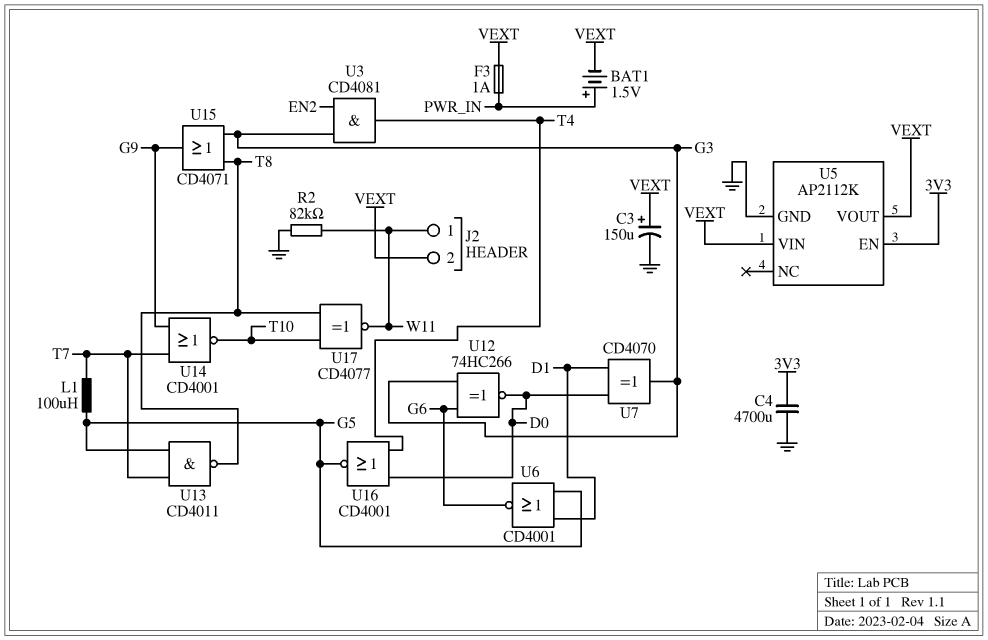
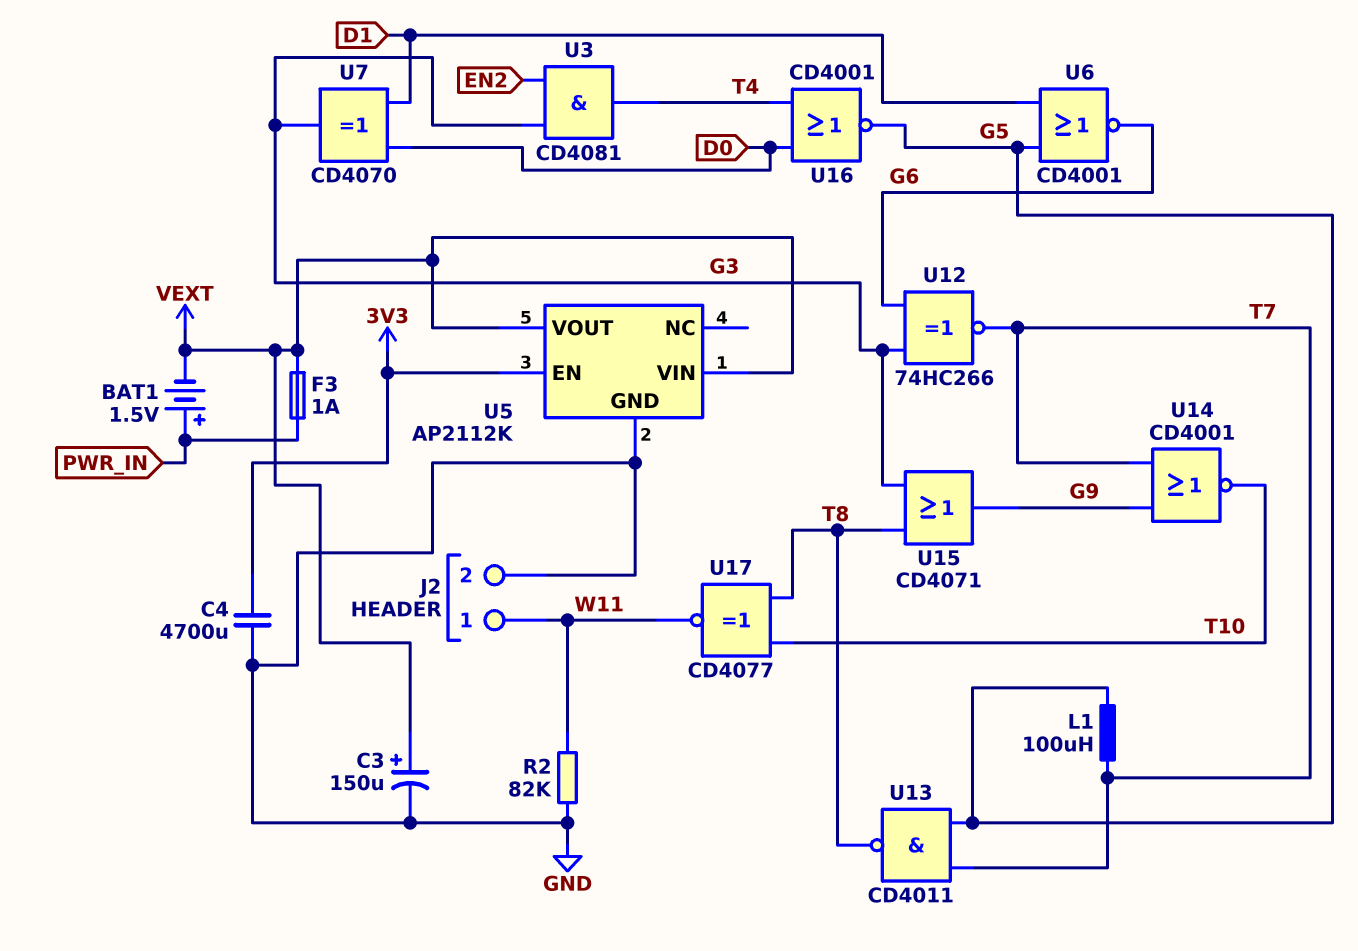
J2 pin 2: VEXT -> GND
U12: XNOR 74HC266 (in G3, in G6, out D0) -> XNOR 74HC266 (in G3, in G6, out T7)

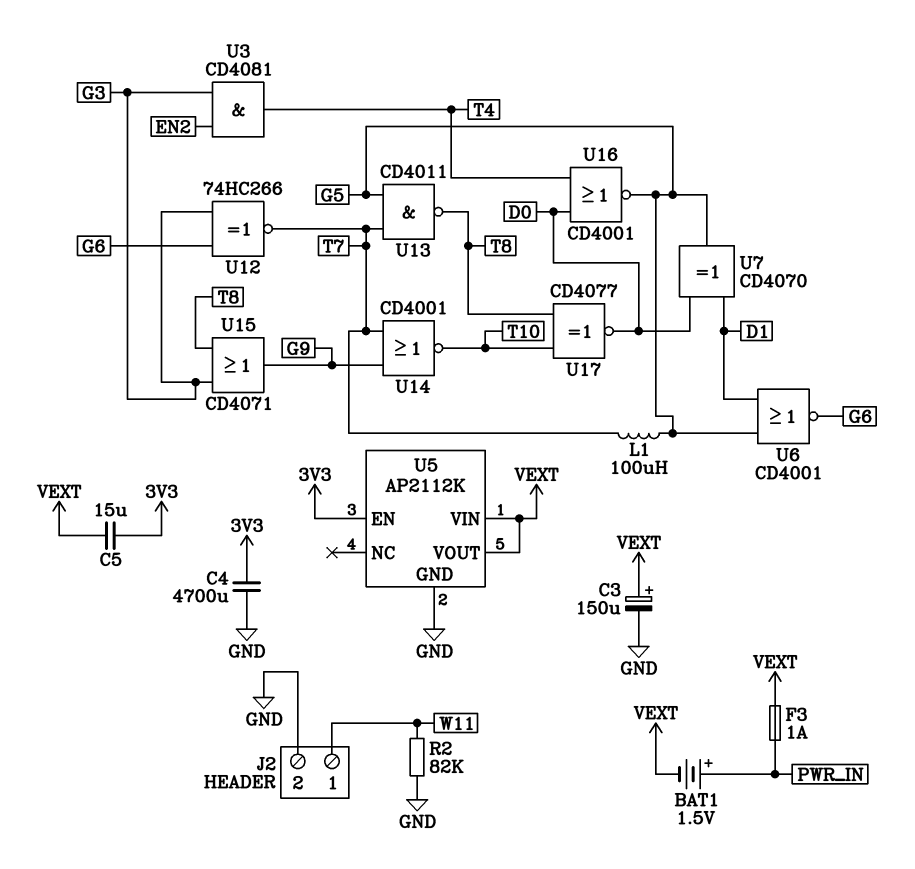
C5: none -> 15uF (3V3, VEXT)
U7: XOR CD4070 (in D0, in D1, out G3) -> XOR CD4070 (in D0, in D1, out G5)
U17: XNOR CD4077 (in T8, in T10, out W11) -> XNOR CD4077 (in T8, in T10, out D0)

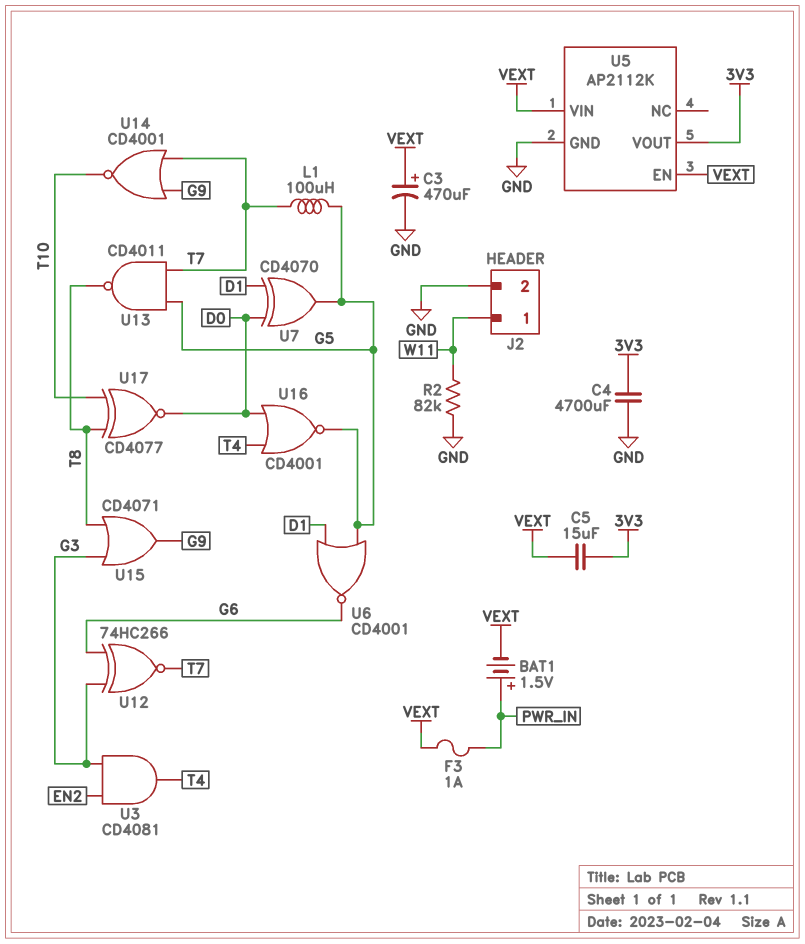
C3: 150uF (plus VEXT, minus GND) -> 470uF (plus VEXT, minus GND)
U5 pin EN: 3V3 -> VEXT
U5 pin VOUT: VEXT -> 3V3

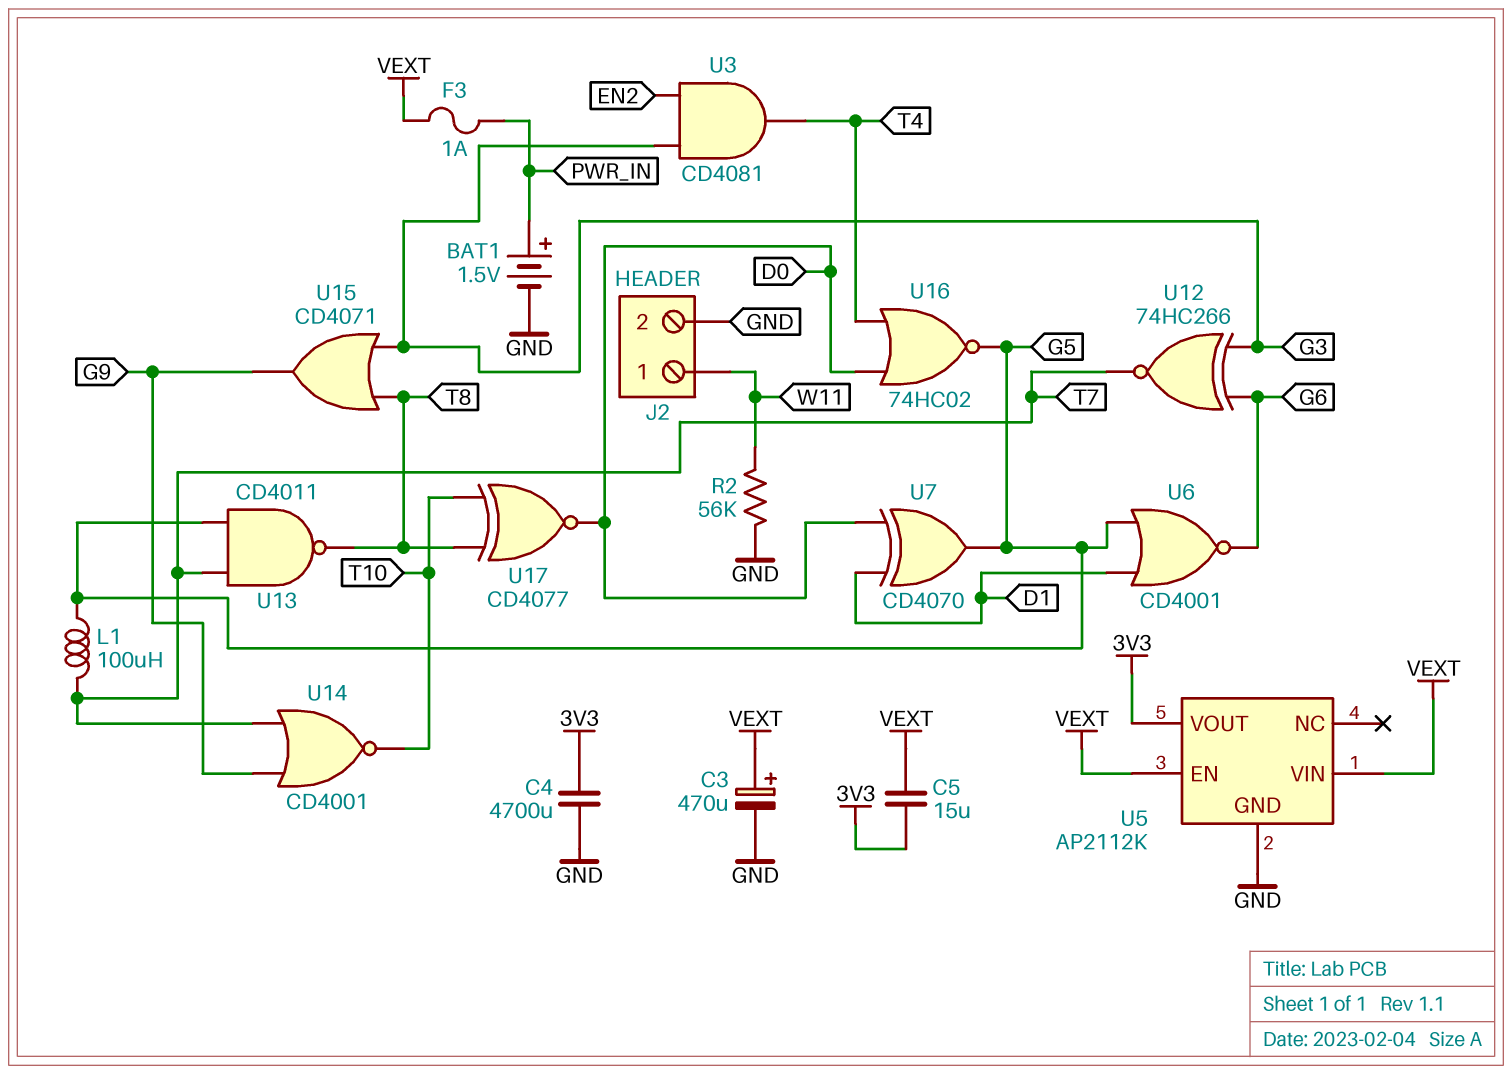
BAT1: 1.5V (plus PWR_IN, minus VEXT) -> 1.5V (plus PWR_IN, minus GND)
R2: 82k (GND, W11) -> 56k (GND, W11)
U16: NOR CD4001 (in D0, in T4, out G5) -> NOR 74HC02 (in D0, in T4, out G5)

